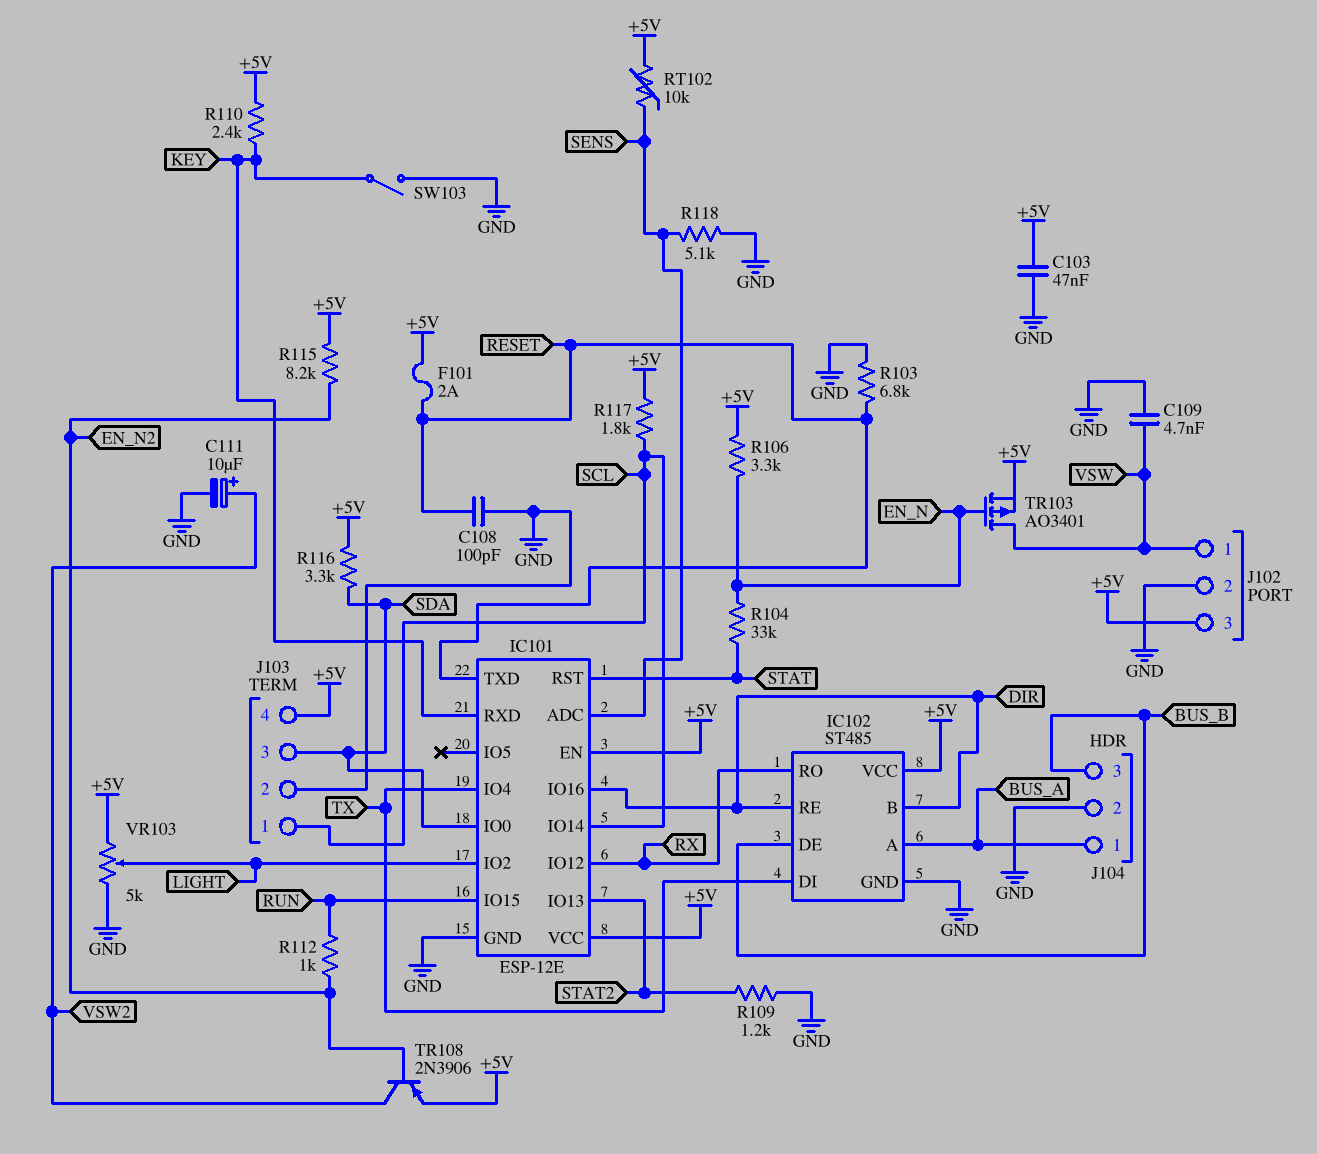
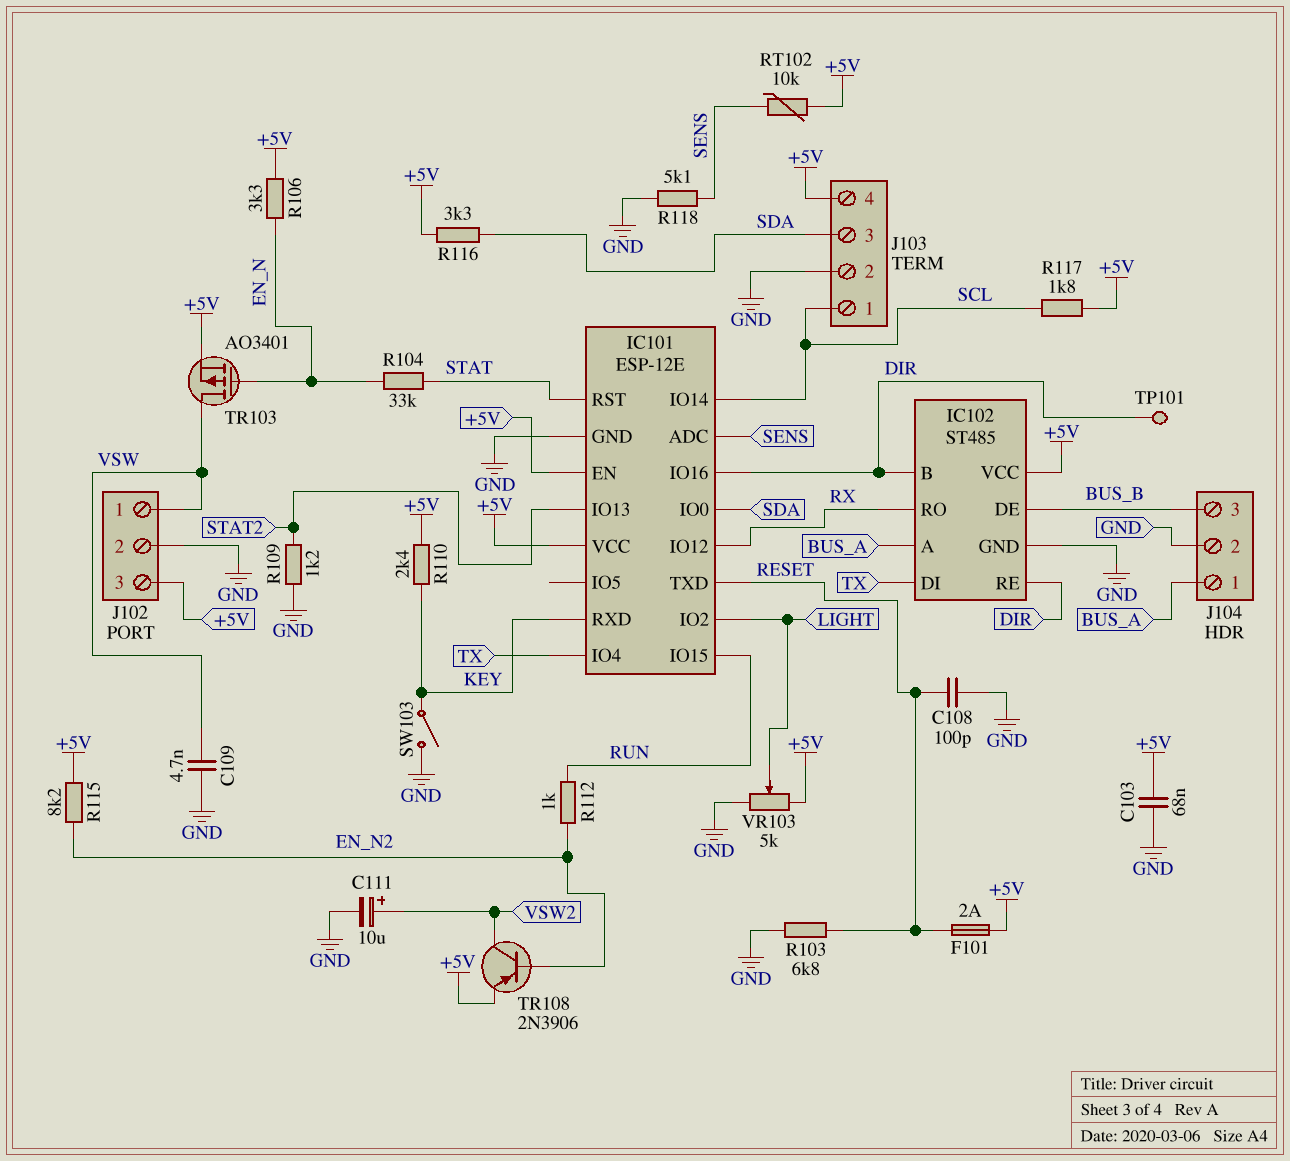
C103: 47nF (+5V, GND) -> 68nF (+5V, GND)
TP101: none -> test point (DIR)

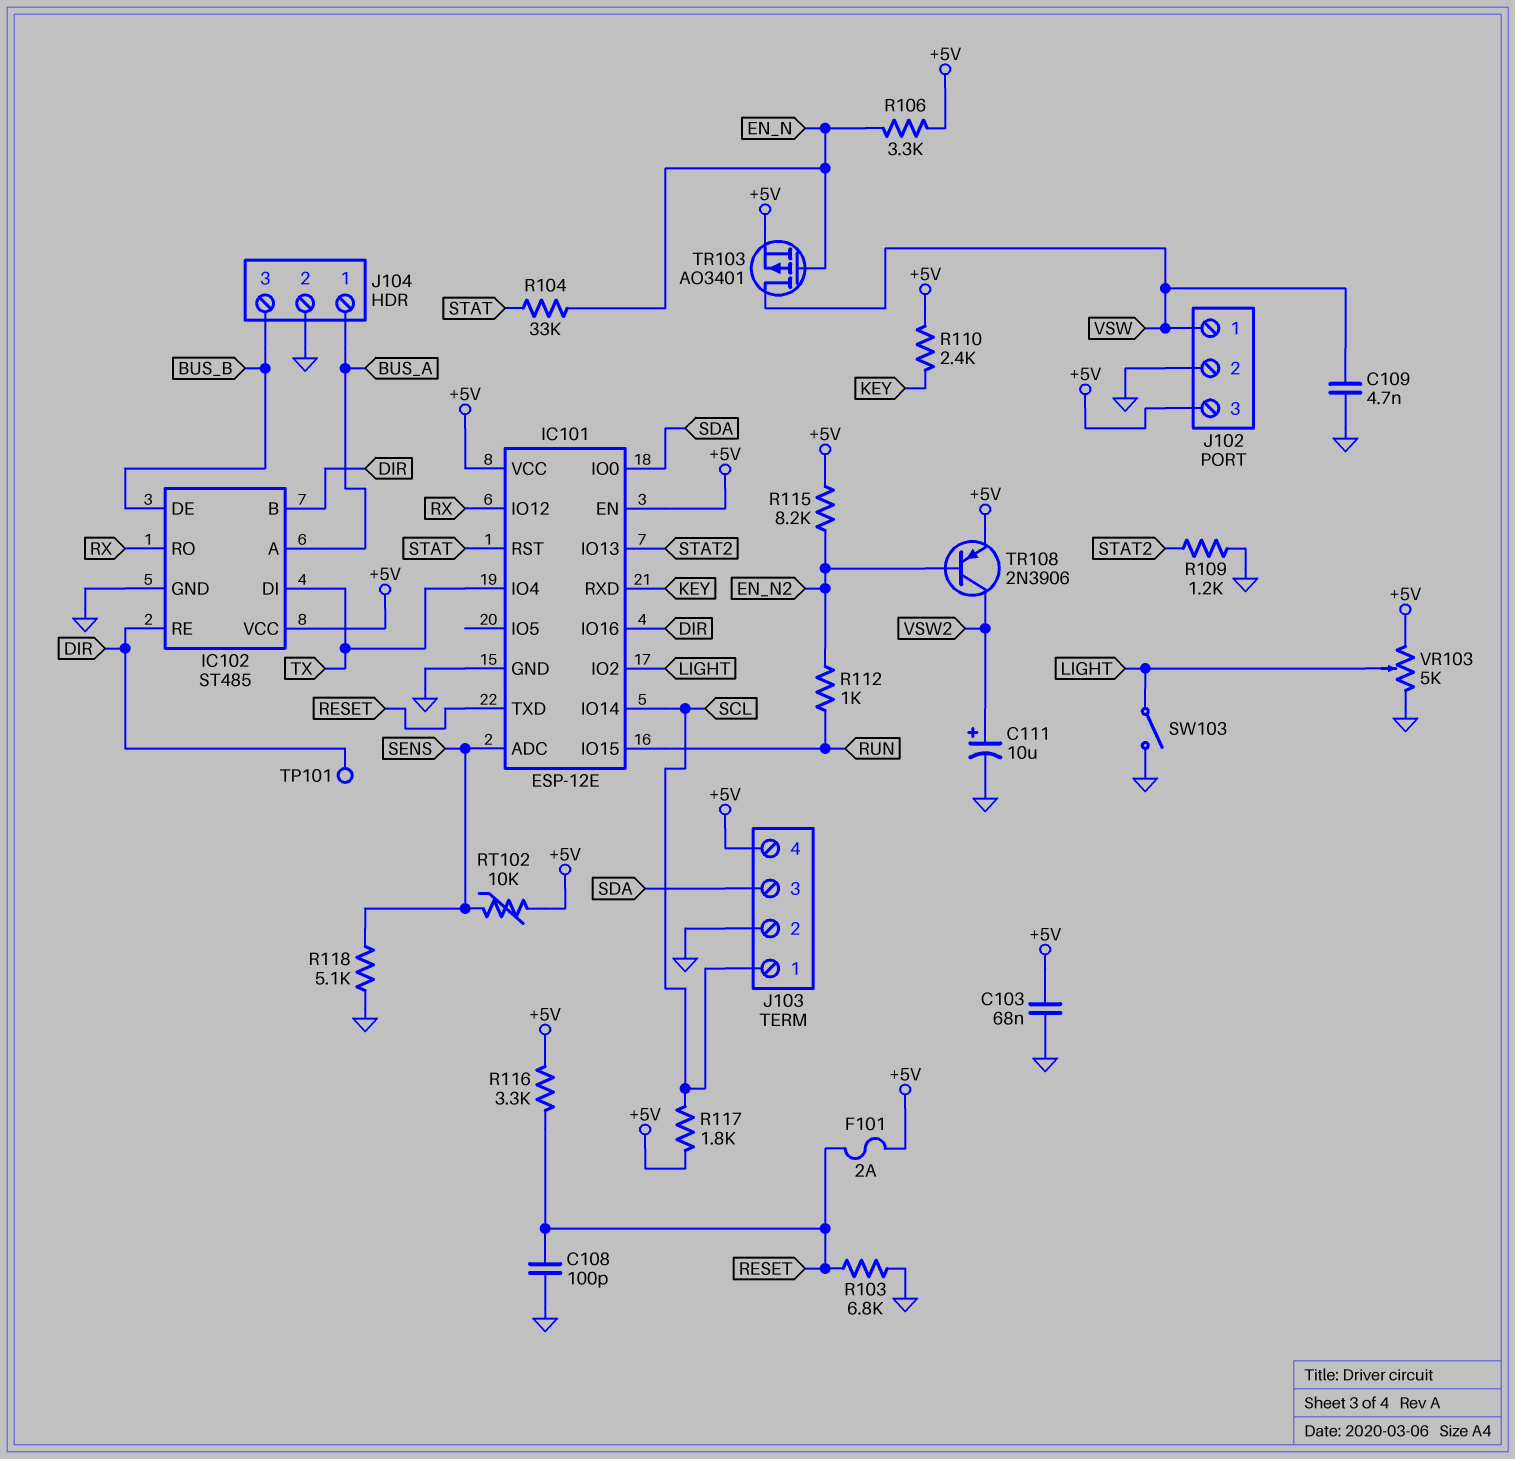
R116: 3.3k (+5V, SDA) -> 3.3k (+5V, RESET)
SW103: switch (GND, KEY) -> switch (GND, LIGHT)

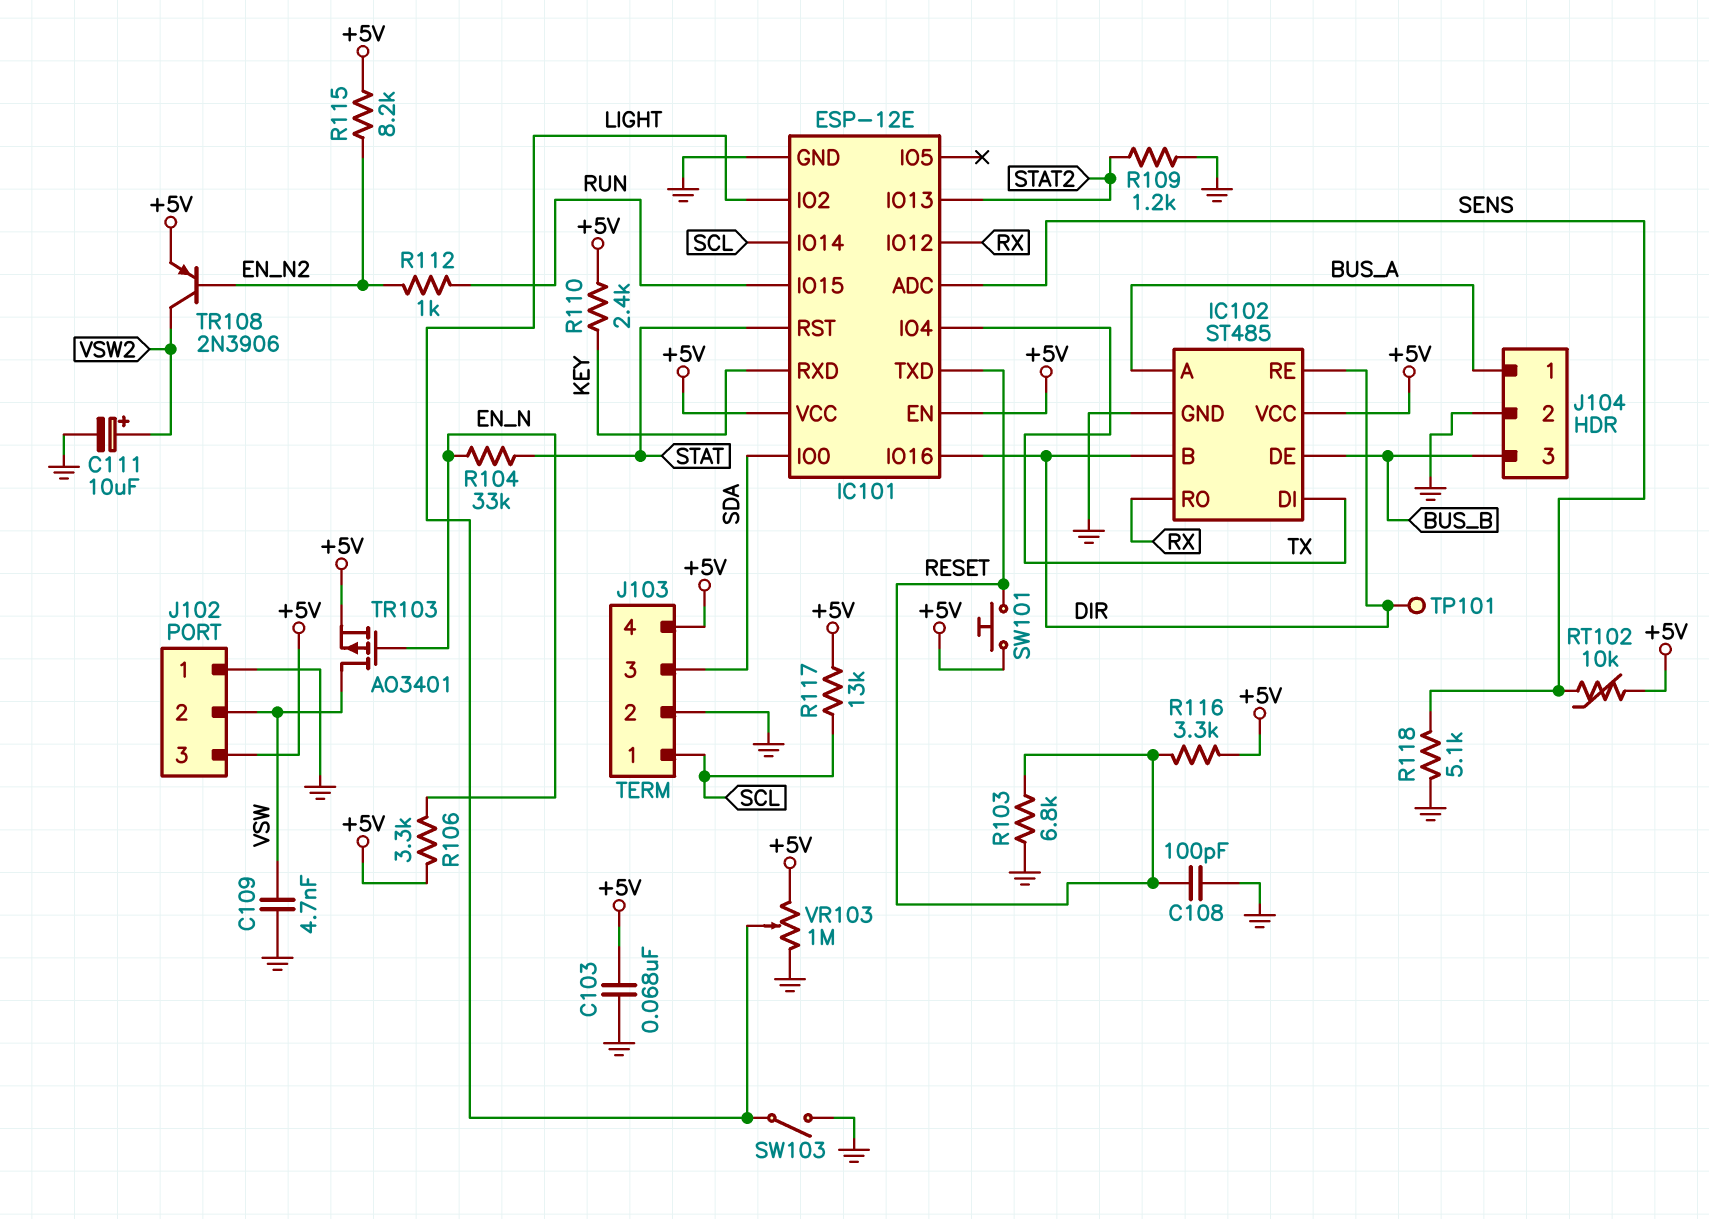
F101: 2A (+5V, RESET) -> none
J102 pin 1: VSW -> GND
J102 pin 2: GND -> VSW
R117: 1.8k (+5V, SCL) -> 13k (+5V, SCL)
SW101: none -> button (+5V, RESET)
VR103: 5k (+5V, GND, wiper LIGHT) -> 1M (+5V, GND, wiper LIGHT)

